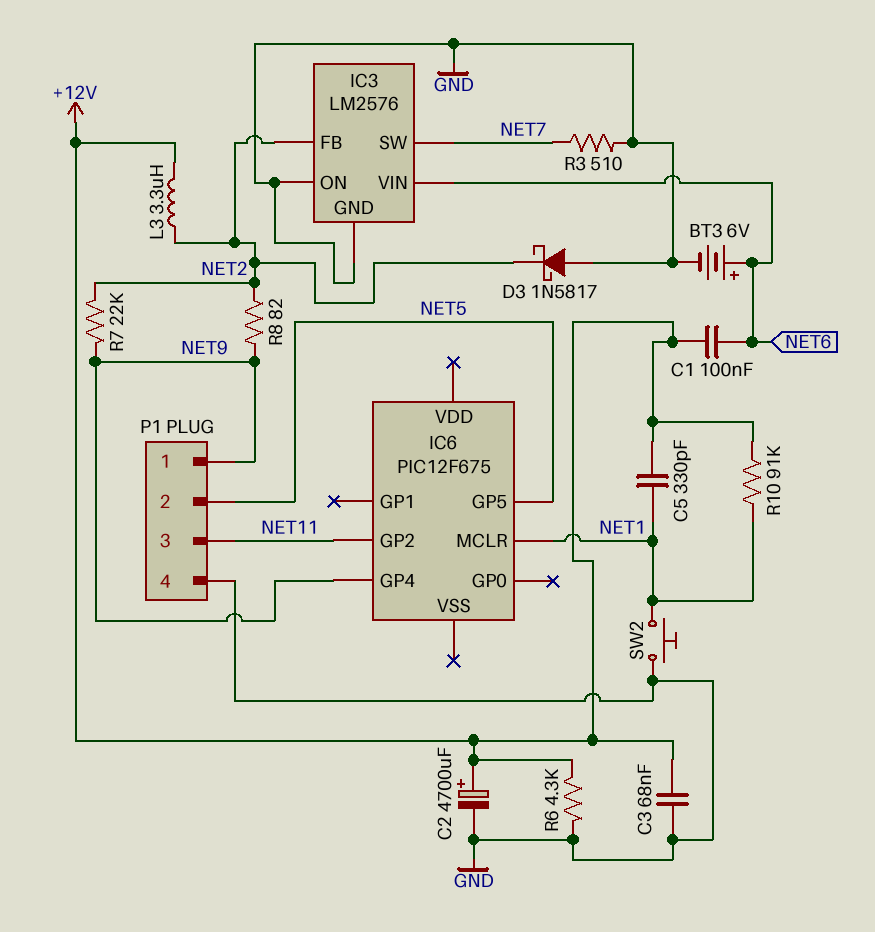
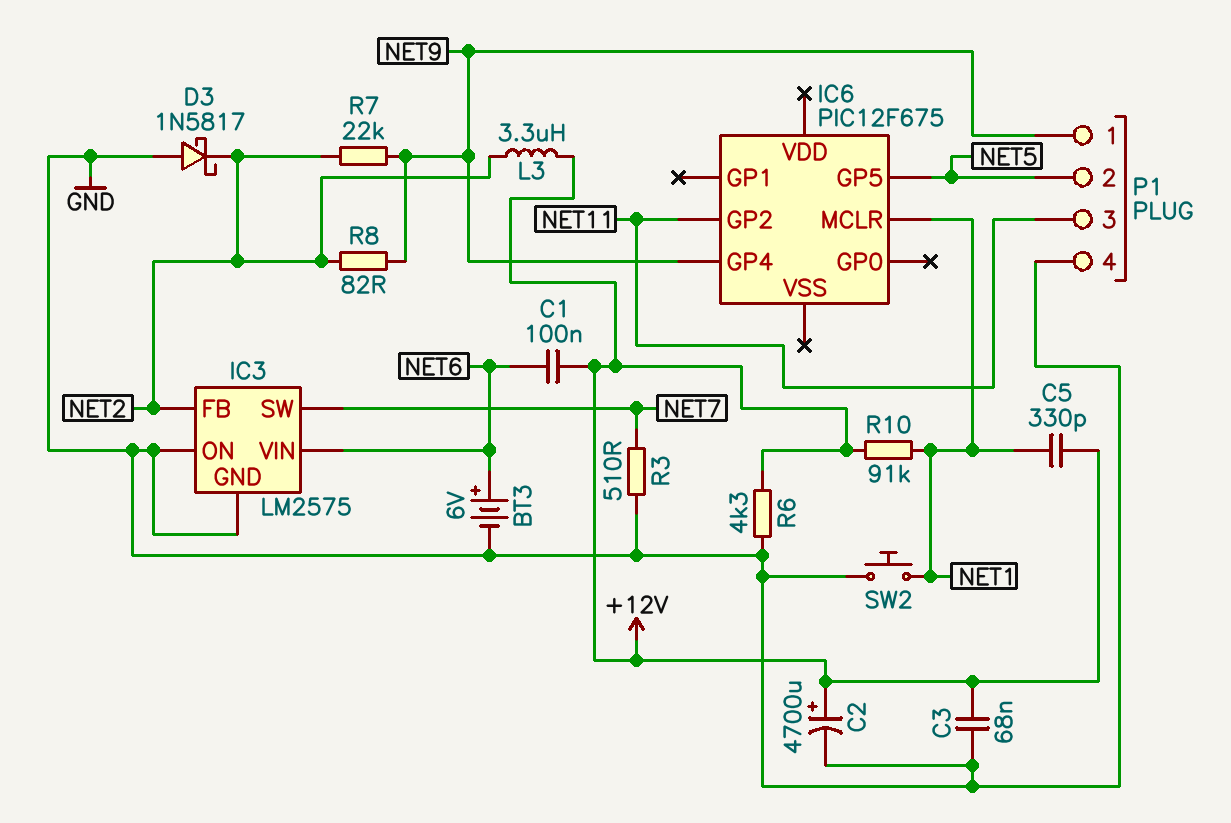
IC3: LM2576 -> LM2575

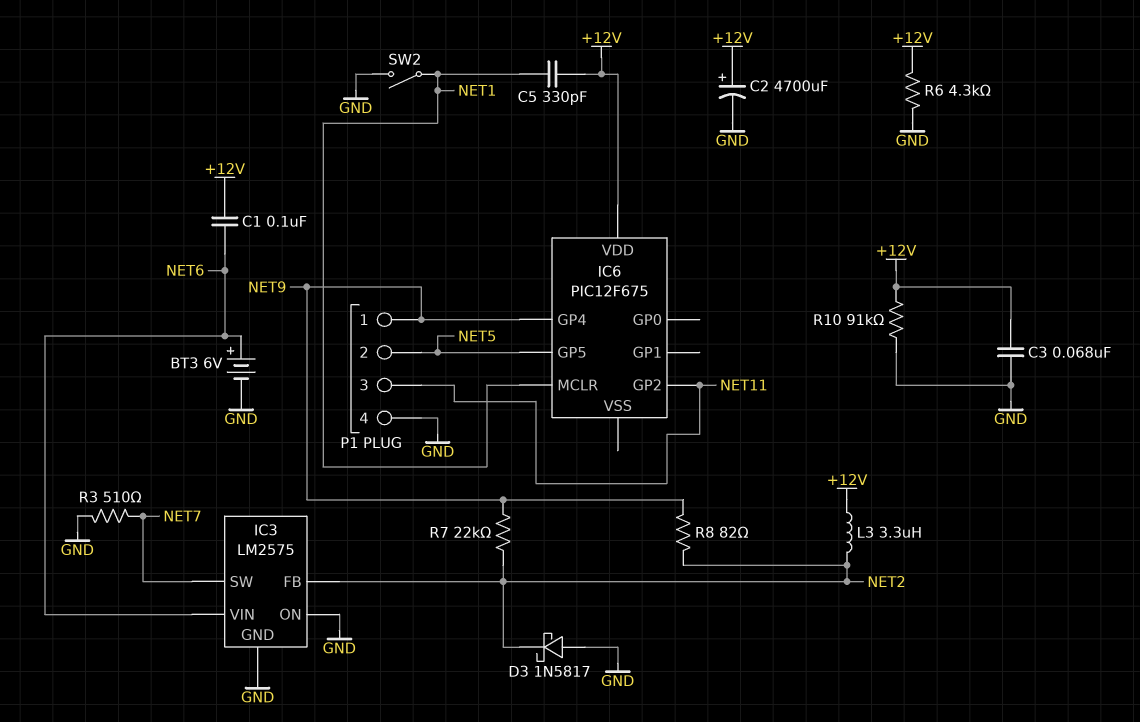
IC6 pin VDD: none -> +12V
R10: 91k (+12V, NET1) -> 91k (+12V, GND)
SW2: button (GND, NET1) -> switch (GND, NET1)

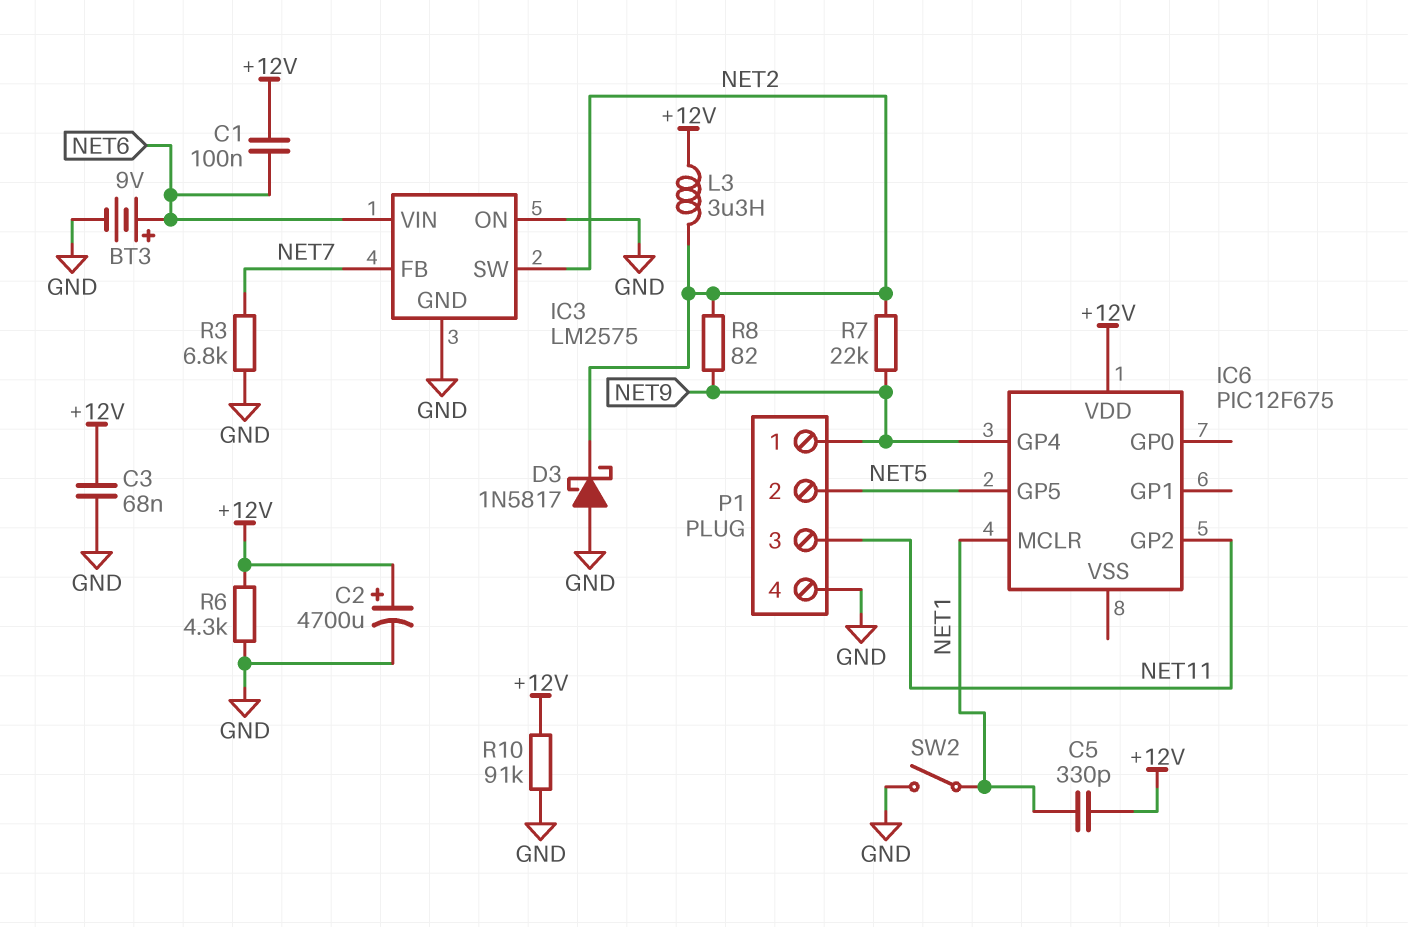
BT3: 6V (plus NET6, minus GND) -> 9V (plus NET6, minus GND)
IC3 pin FB: NET2 -> NET7
IC3 pin SW: NET7 -> NET2
R3: 510 (GND, NET7) -> 6.8k (GND, NET7)

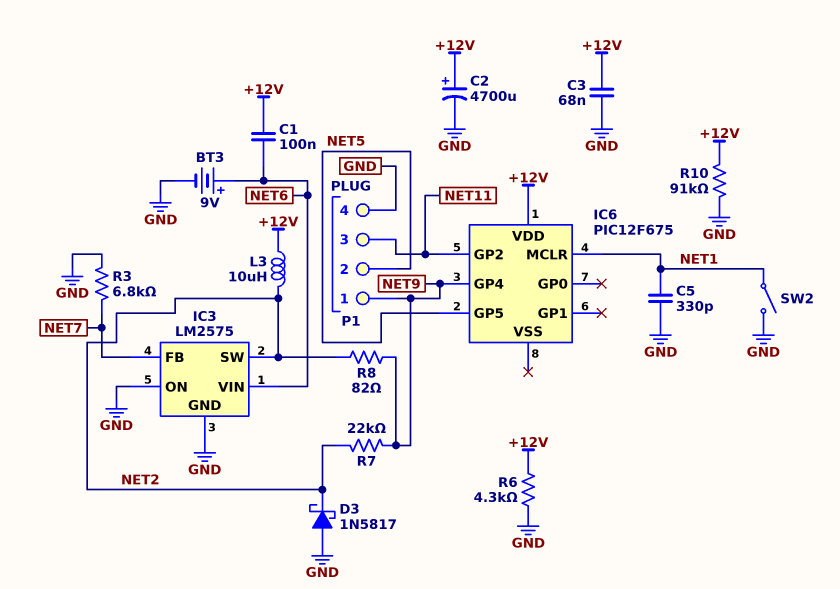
C5: 330pF (+12V, NET1) -> 330pF (GND, NET1)
L3: 3.3uH (+12V, NET2) -> 10uH (+12V, NET2)

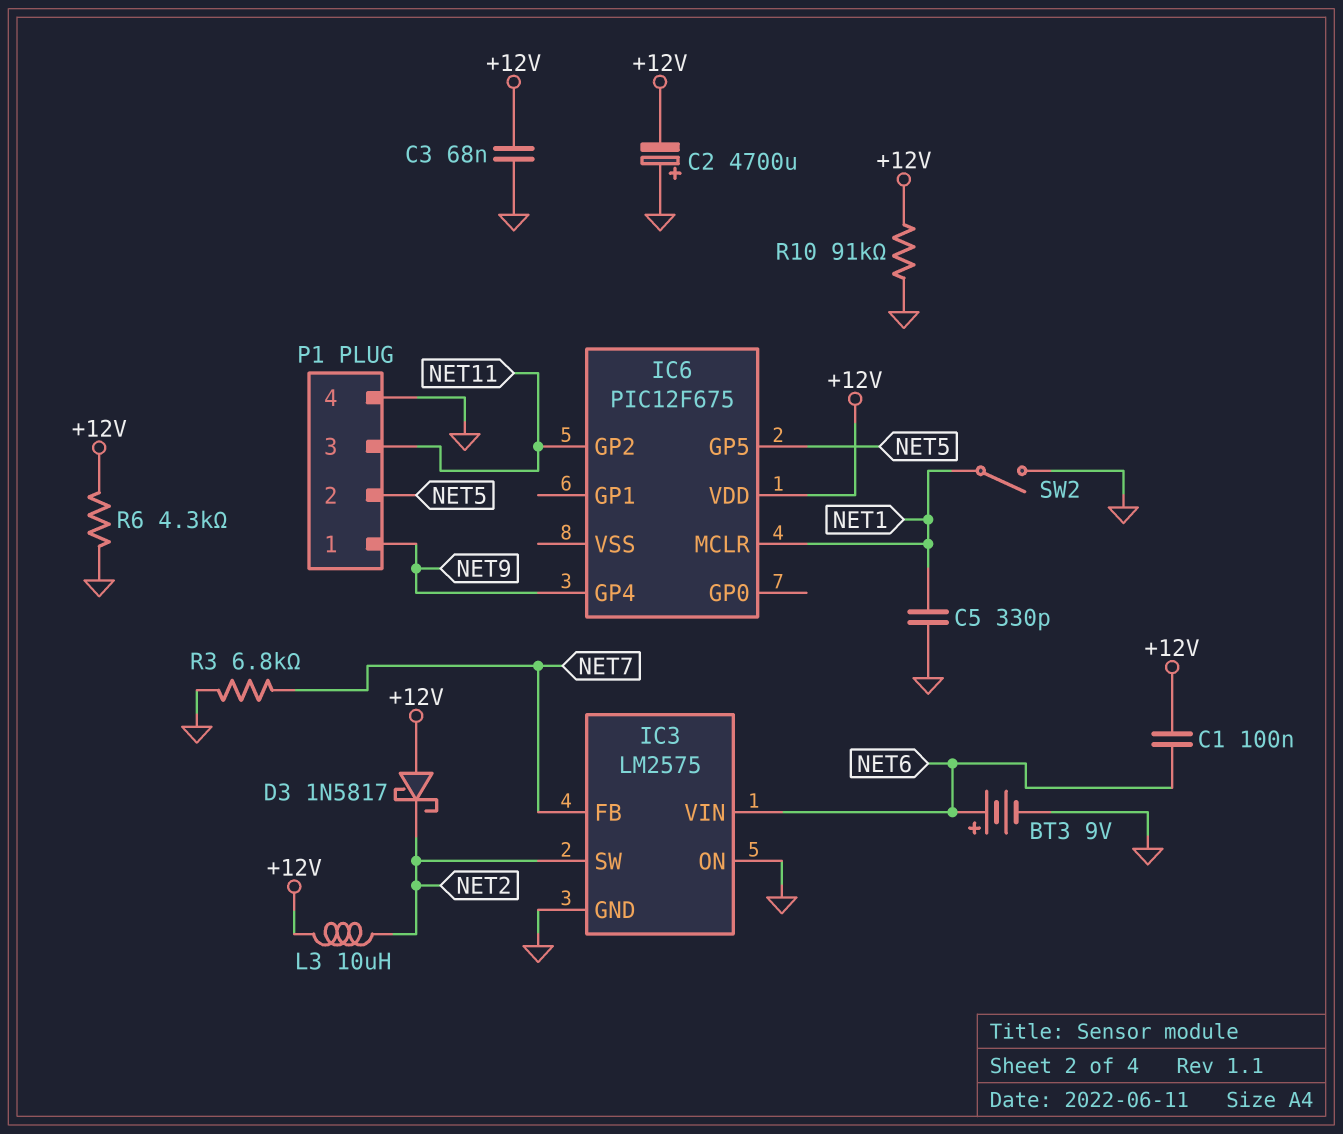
C2: 4700uF (plus +12V, minus GND) -> 4700uF (plus GND, minus +12V)
D3: schottky 1N5817 (A GND, K NET2) -> schottky 1N5817 (A +12V, K NET2)
R7: 22k (NET2, NET9) -> none
R8: 82 (NET2, NET9) -> none

